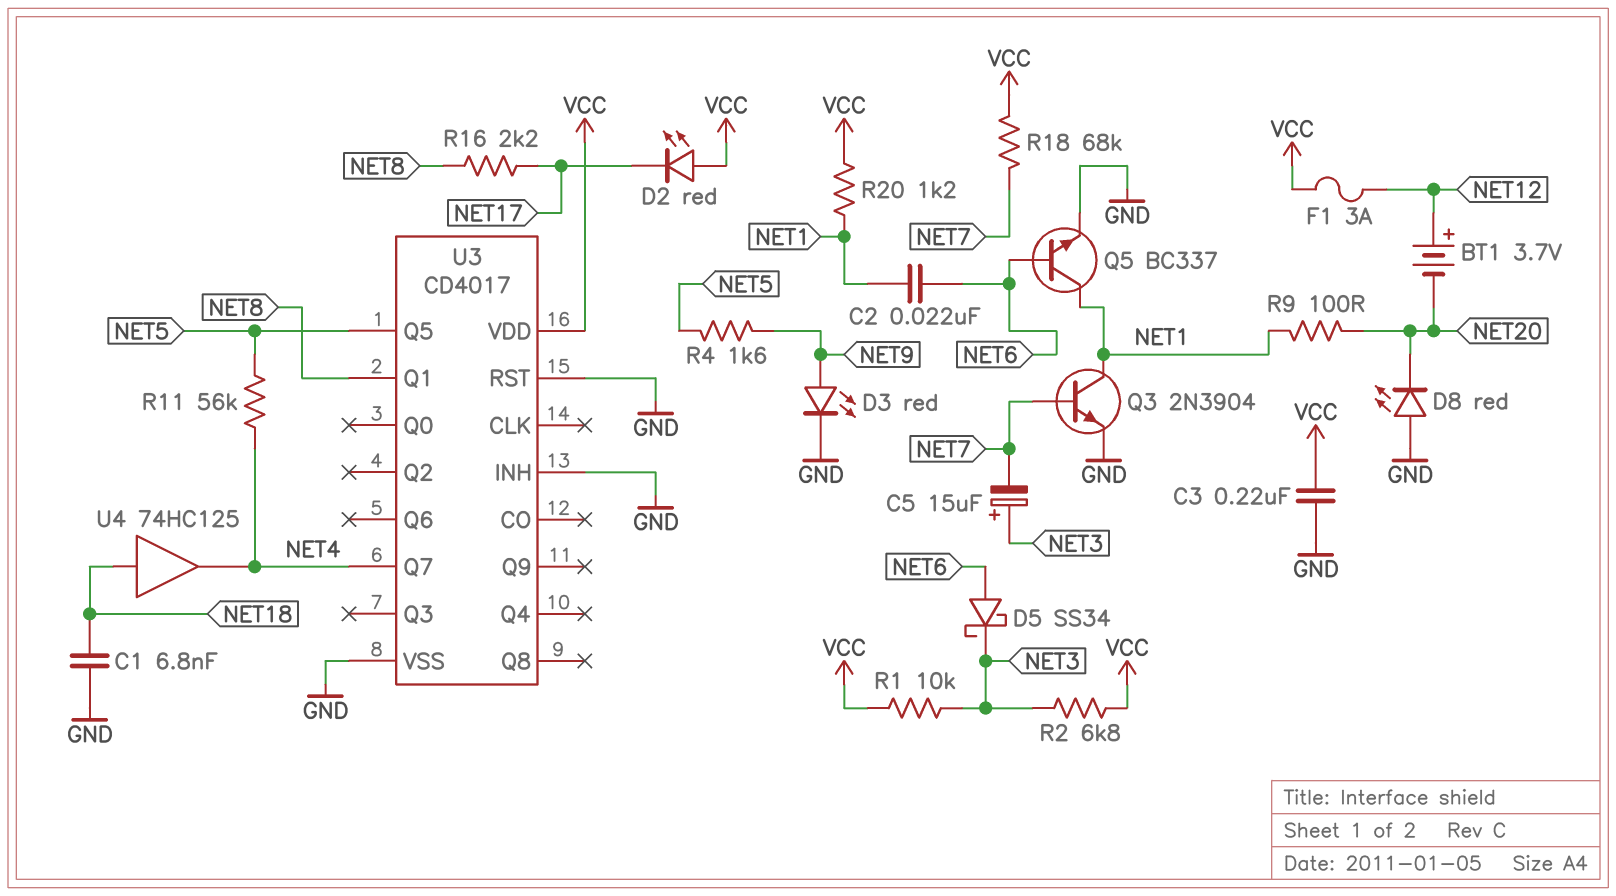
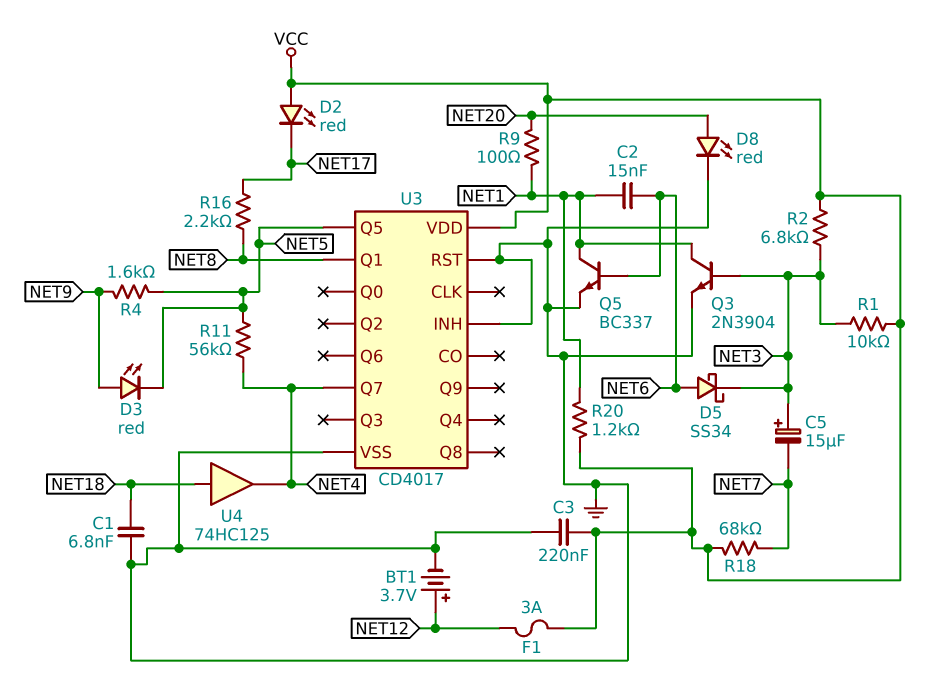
BT1: 3.7V (plus NET12, minus NET20) -> 3.7V (plus NET12, minus GND)
C2: 22nF (NET1, NET6) -> 15nF (NET1, NET6)
D3: LED red (A NET9, K GND) -> LED red (A NET9, K NET5)
D8: LED red (A GND, K NET20) -> LED red (A NET20, K GND)
Q3: NPN 2N3904 (B NET7, C NET1, E GND) -> NPN 2N3904 (B NET3, C NET1, E GND)

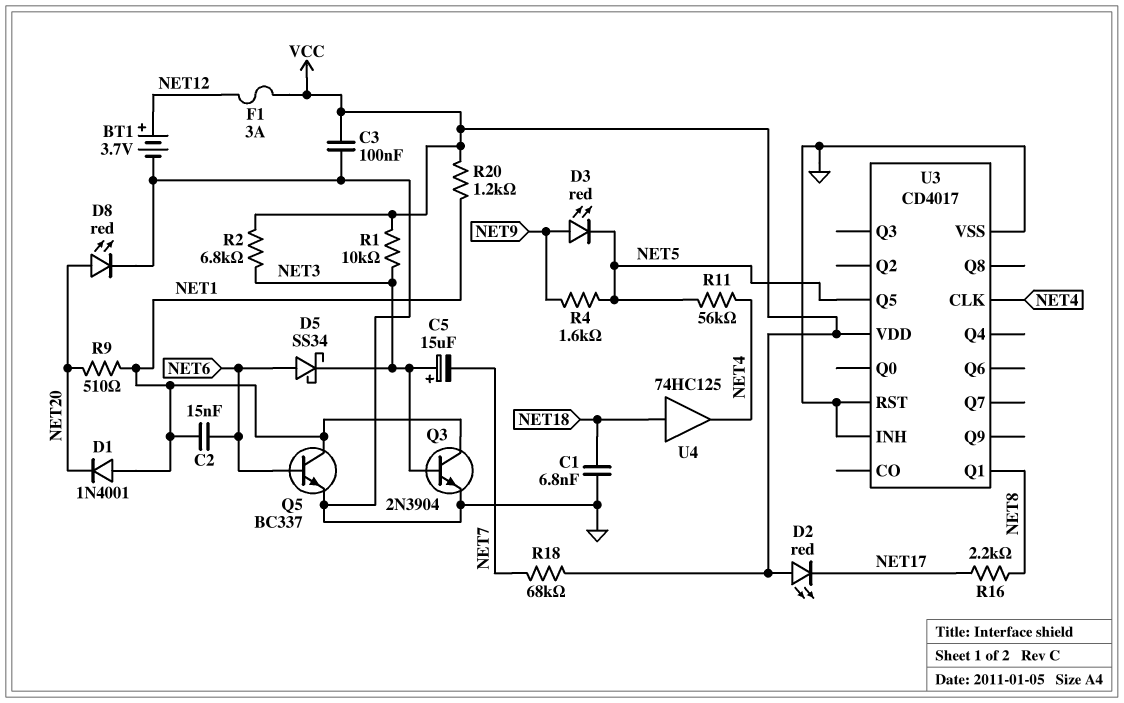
C3: 220nF (GND, VCC) -> 100nF (GND, VCC)
D1: none -> diode 1N4001 (A NET1, K NET20)
R9: 100 (NET1, NET20) -> 510 (NET1, NET20)
U3 pin CLK: none -> NET4
U3 pin Q7: NET4 -> none

